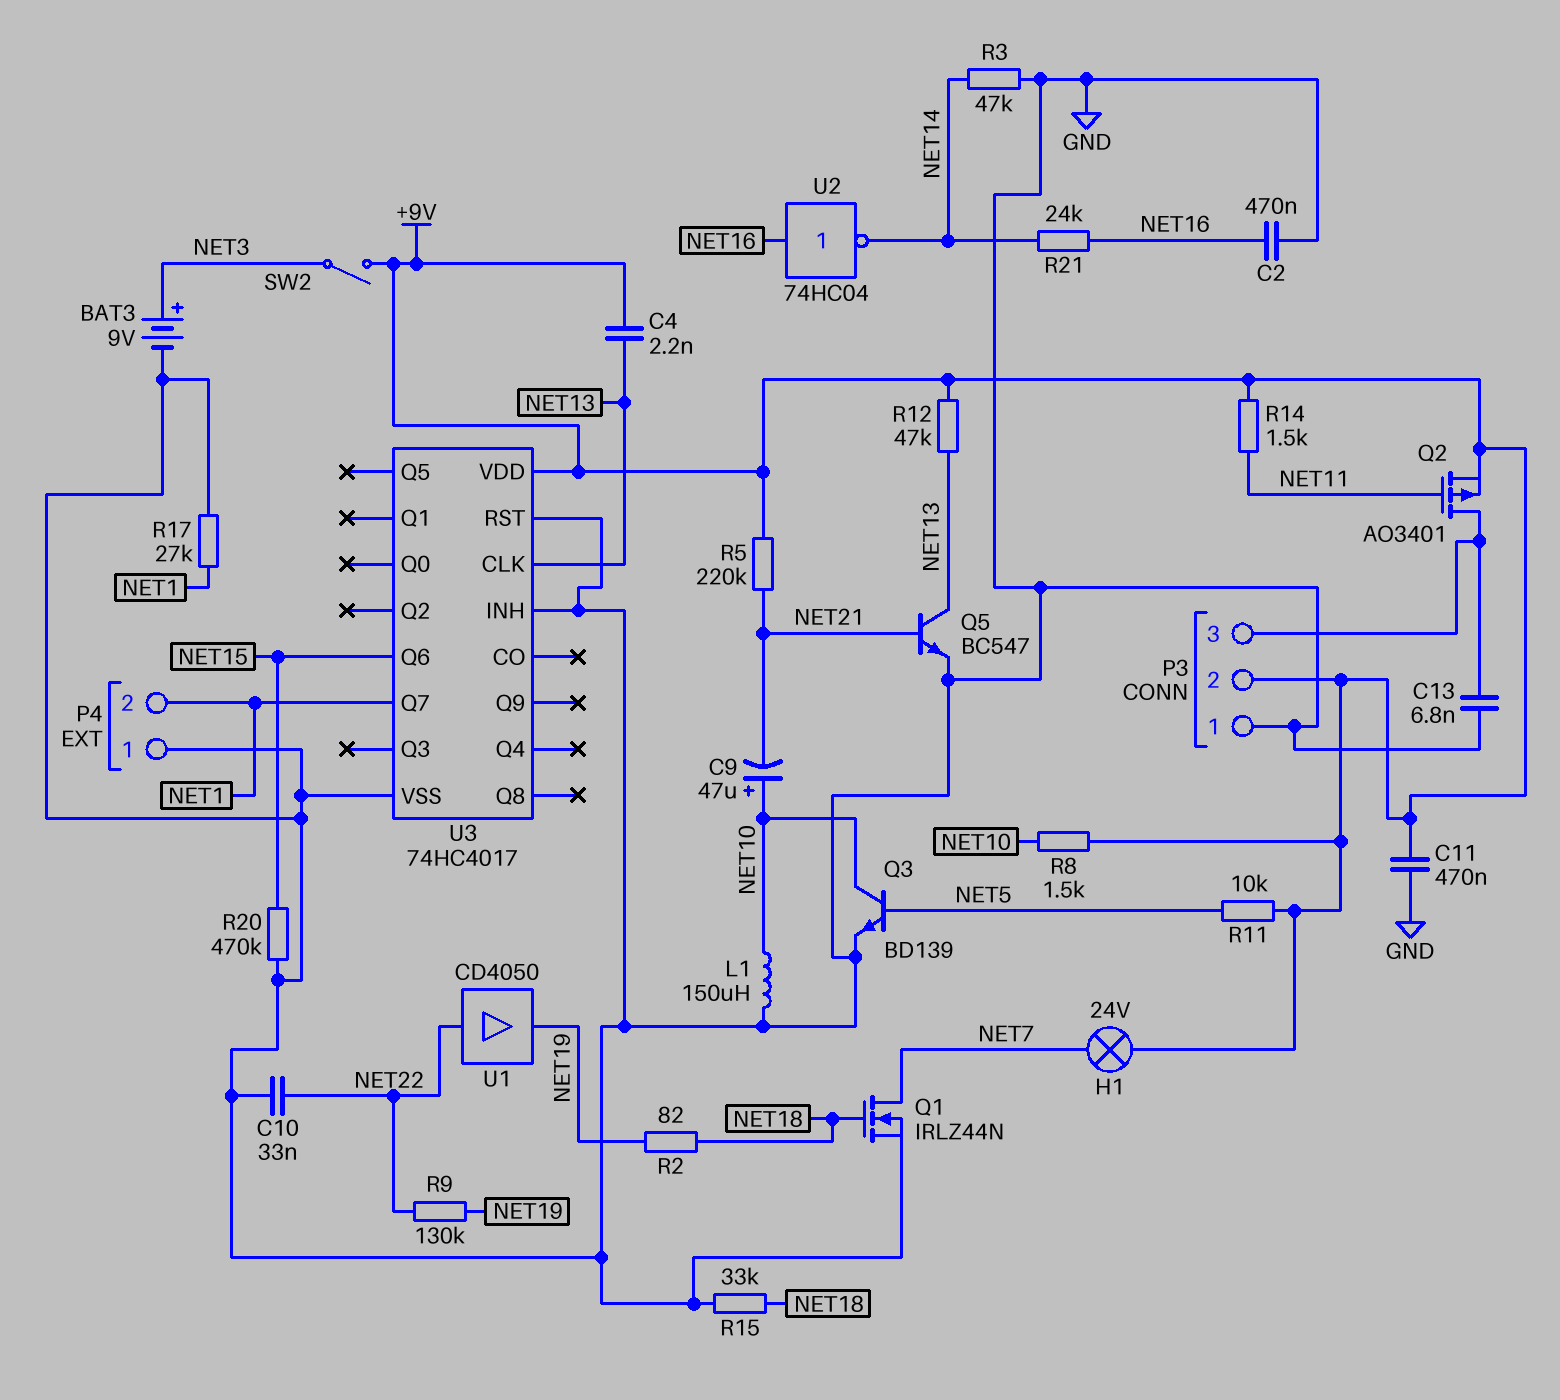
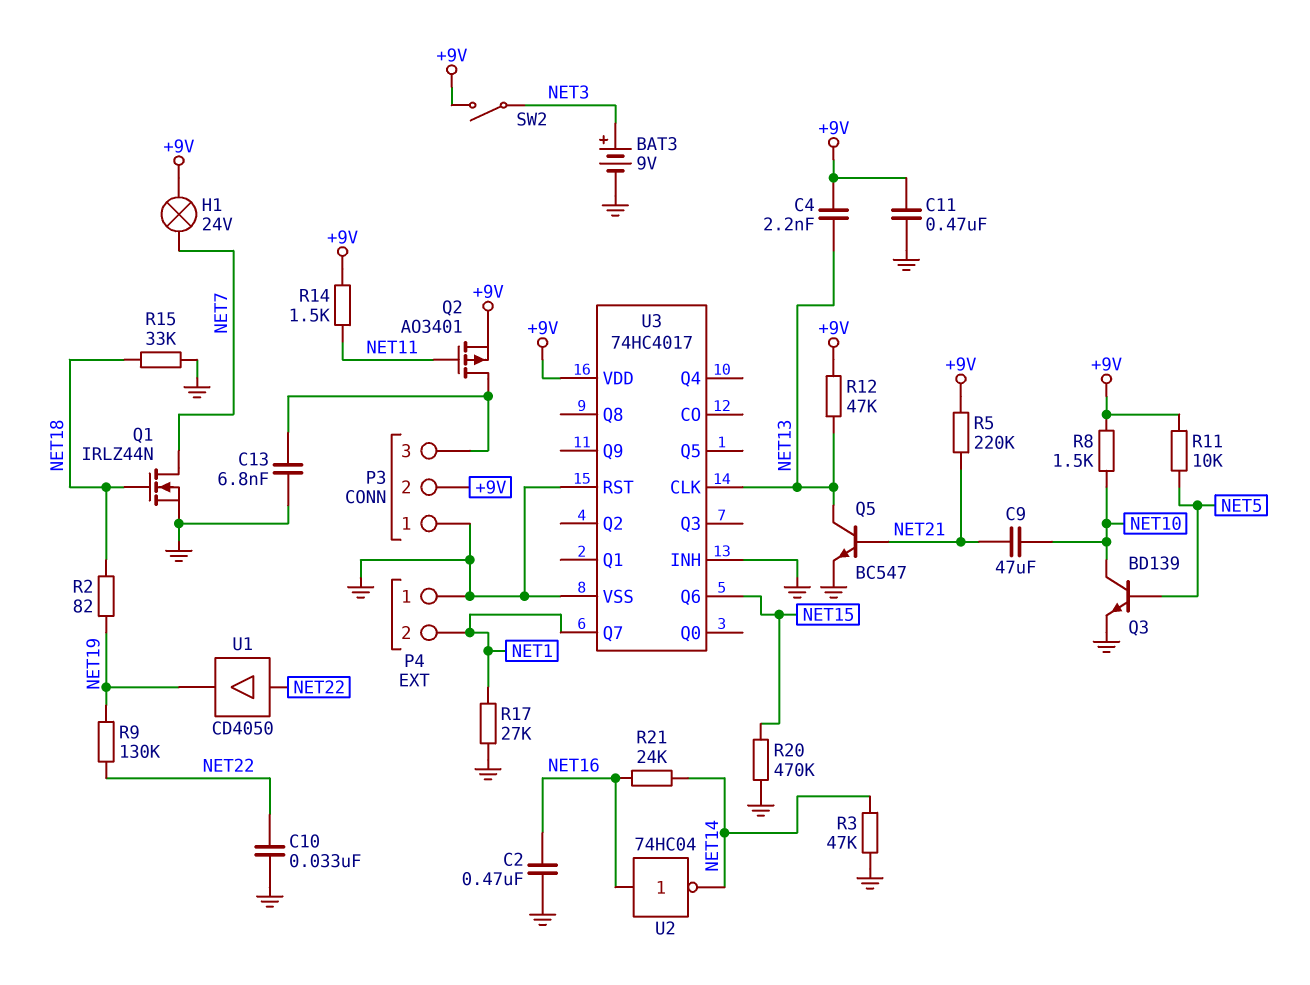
C9: 47uF (plus NET10, minus NET21) -> 47uF (NET10, NET21)
L1: 150uH (GND, NET10) -> none

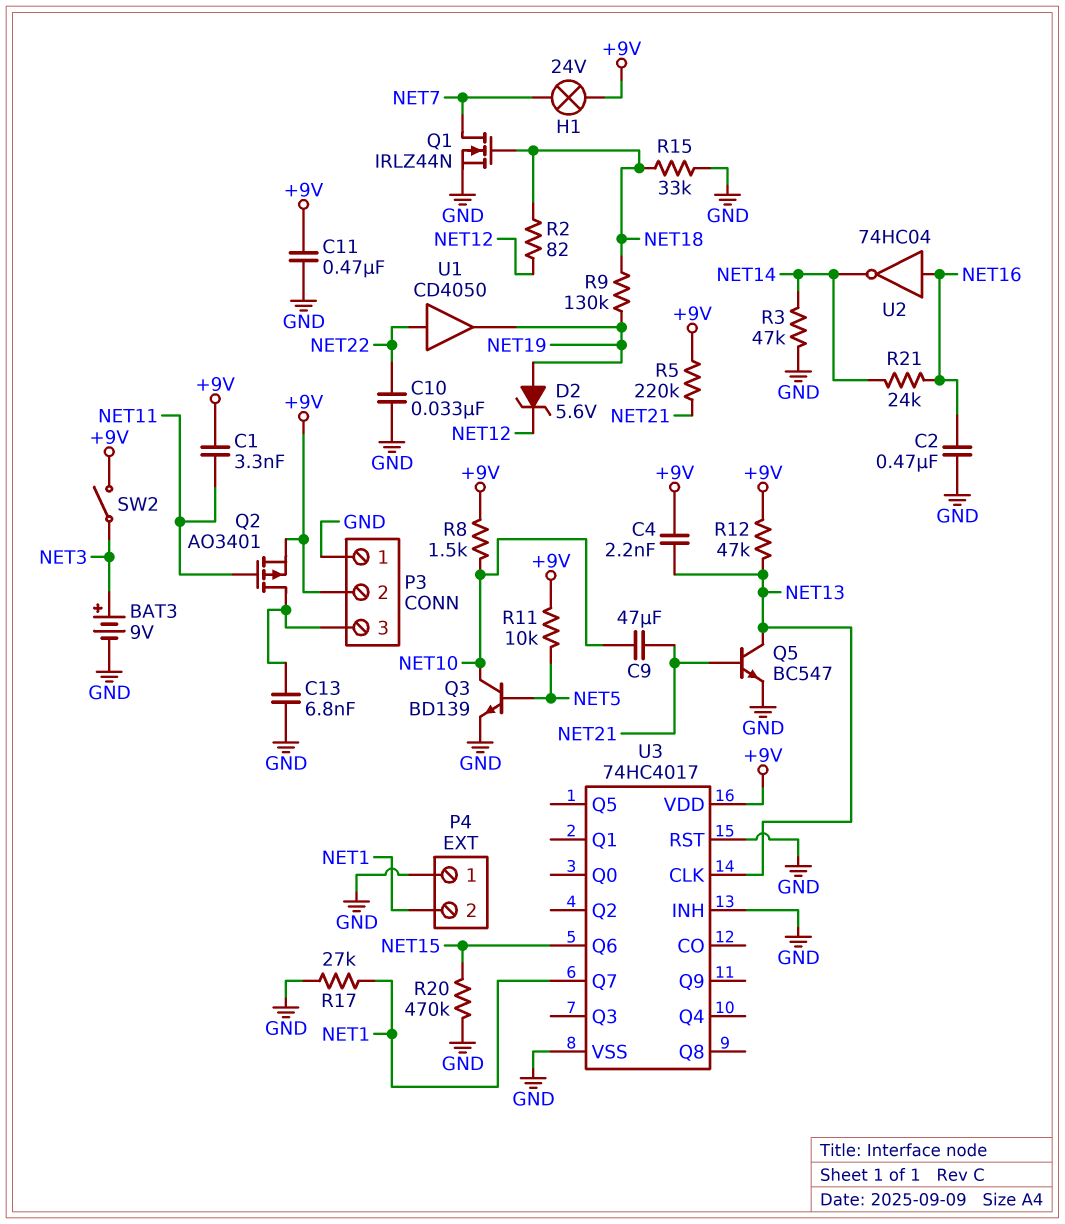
C1: none -> 3.3nF (+9V, NET11)
D2: none -> zener 5.6V (A NET19, K NET12)
R2: 82 (NET18, NET19) -> 82 (NET12, NET18)
R9: 130k (NET19, NET22) -> 130k (NET18, NET19)
R14: 1.5k (+9V, NET11) -> none

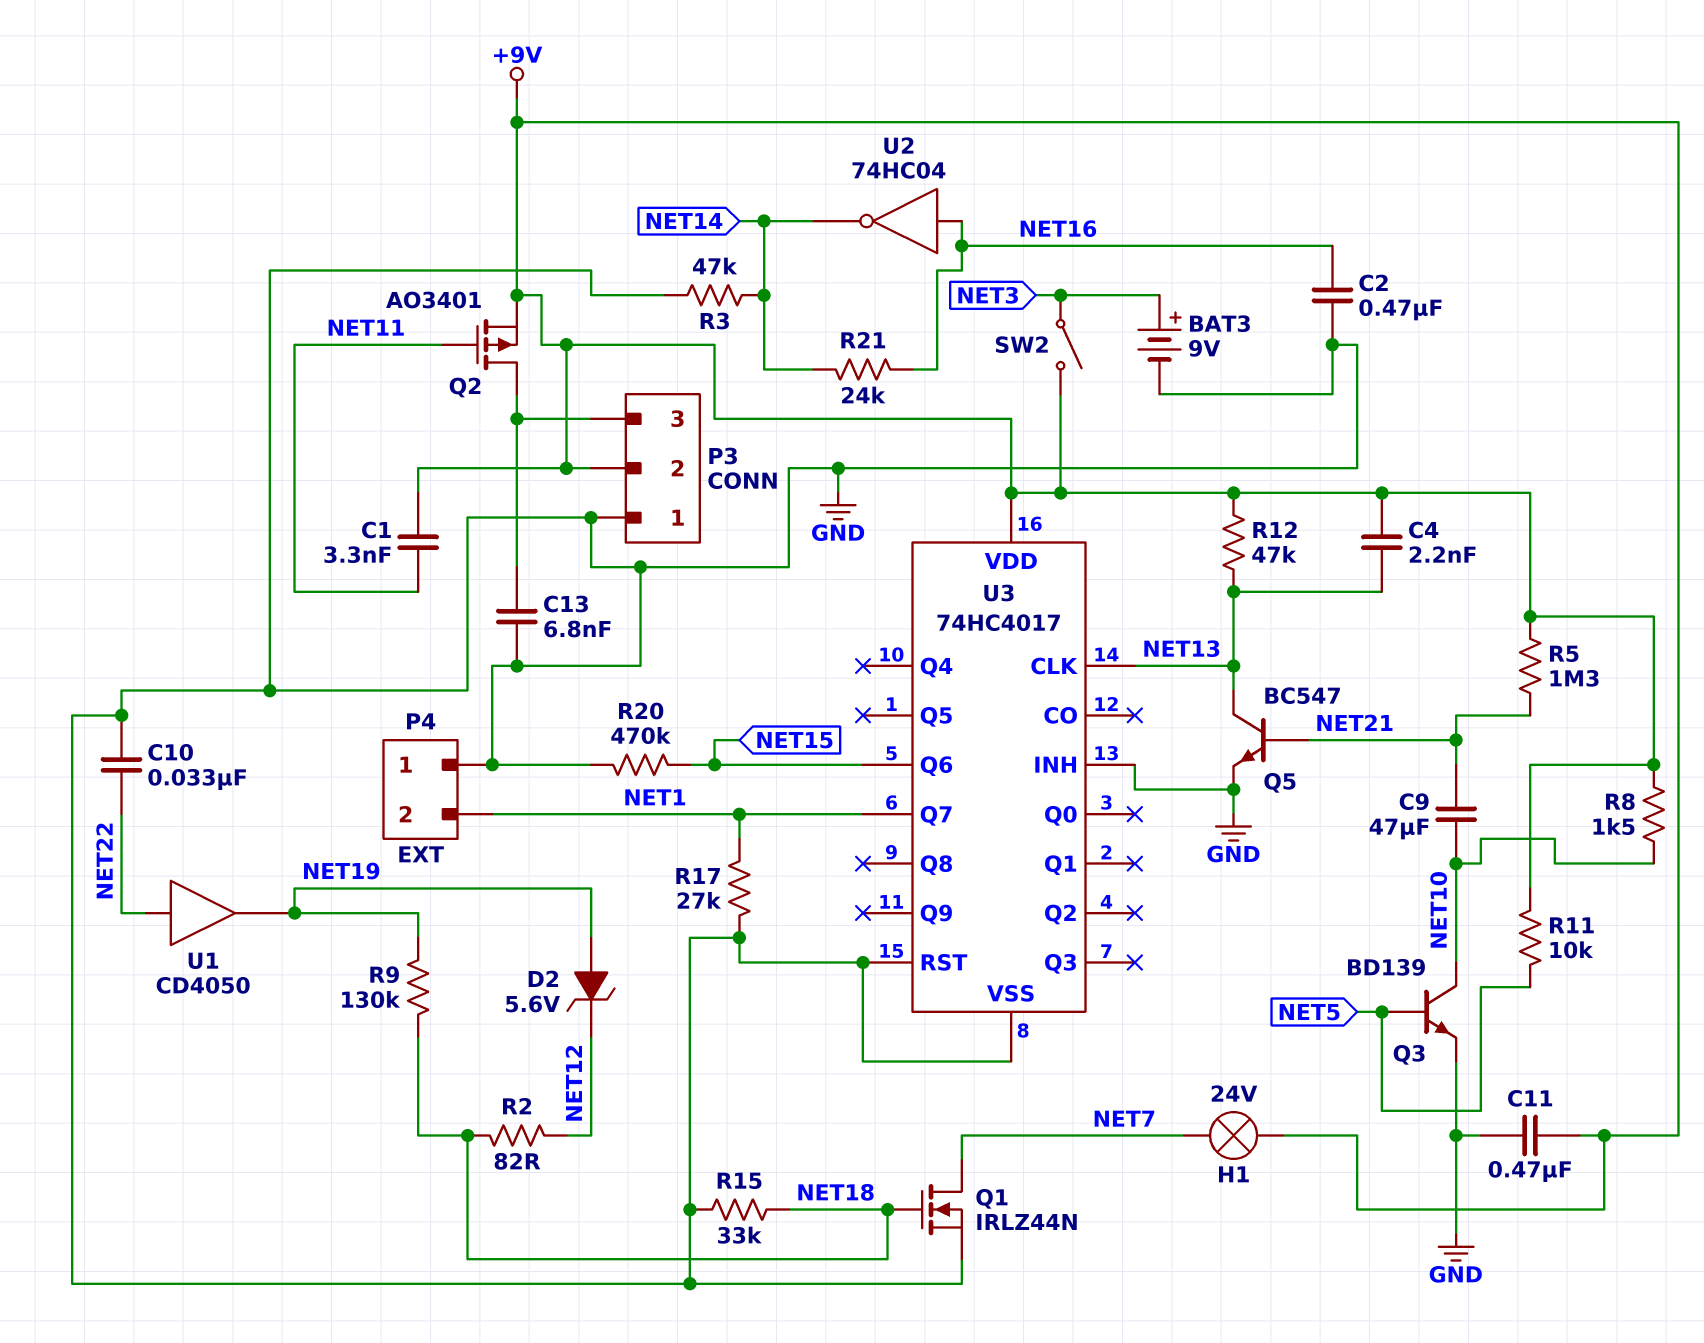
R5: 220k (+9V, NET21) -> 1.3M (+9V, NET21)

